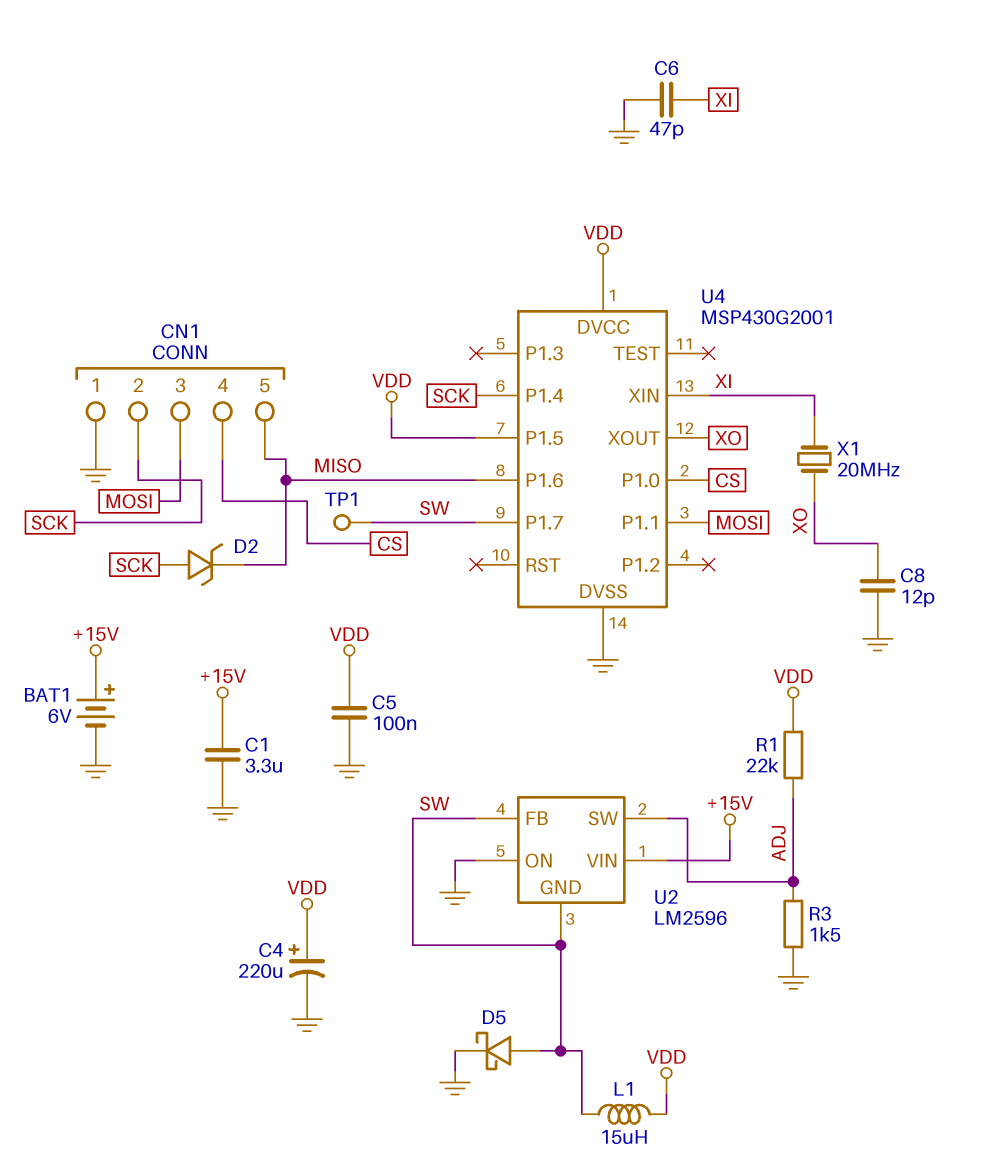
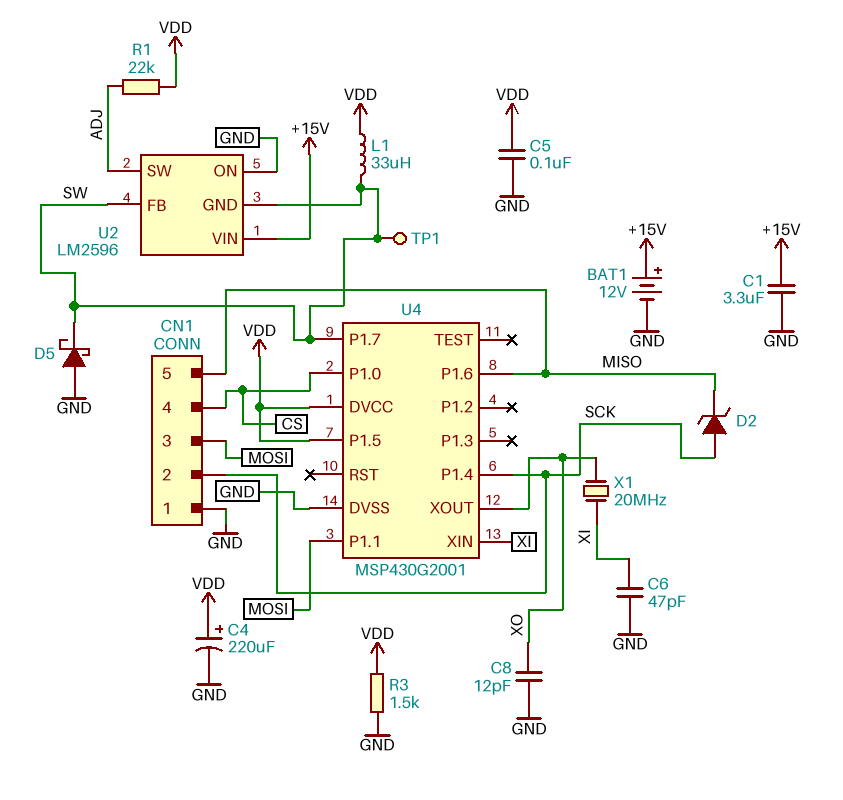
BAT1: 6V (plus +15V, minus GND) -> 12V (plus +15V, minus GND)
D5: schottky (A SW, K GND) -> schottky (A GND, K SW)
L1: 15uH (SW, VDD) -> 33uH (SW, VDD)
R3: 1.5k (ADJ, GND) -> 1.5k (GND, VDD)

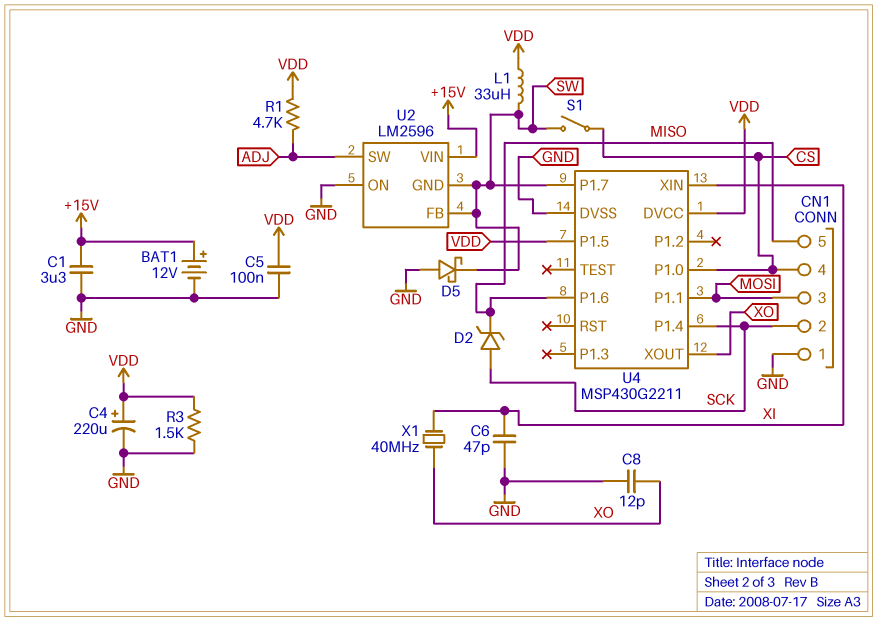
R1: 22k (ADJ, VDD) -> 4.7k (ADJ, VDD)
S1: none -> switch (CS, SW)
TP1: test point (SW) -> none
U4: MSP430G2001 -> MSP430G2211
X1: 20MHz (XI, XO) -> 40MHz (XI, XO)

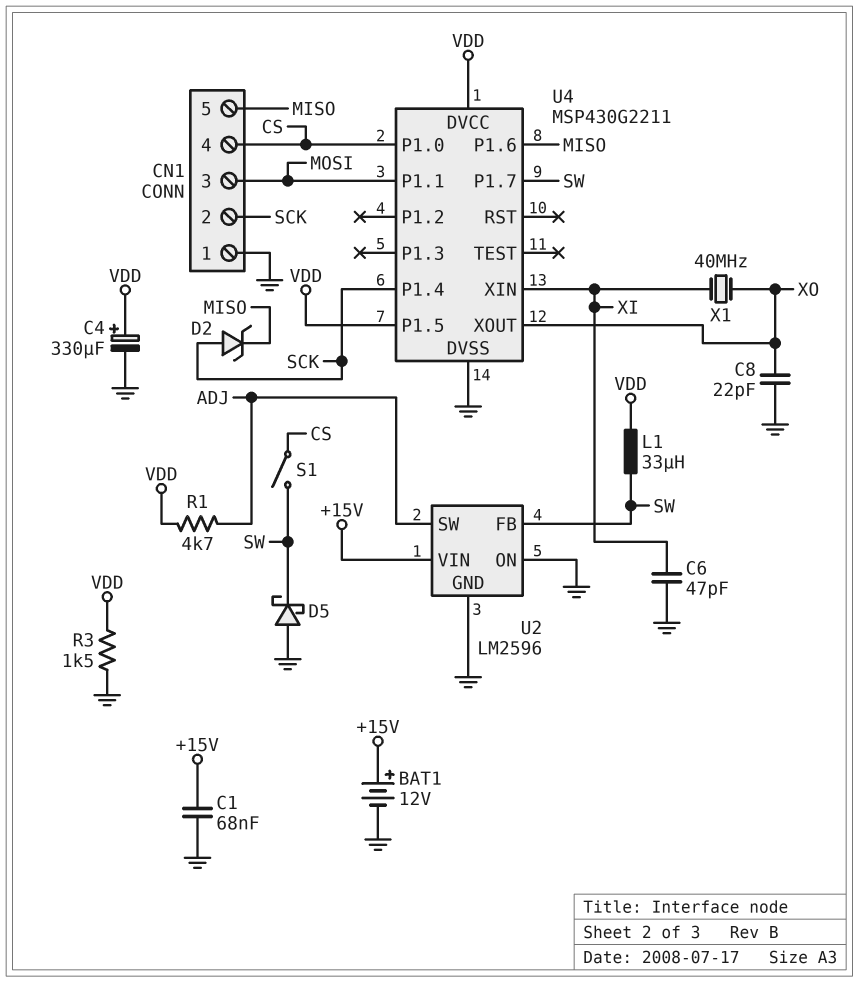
C1: 3.3uF (+15V, GND) -> 68nF (+15V, GND)
C4: 220uF (plus VDD, minus GND) -> 330uF (plus VDD, minus GND)
C5: 100nF (GND, VDD) -> none
C8: 12pF (GND, XO) -> 22pF (GND, XO)
U2 pin GND: SW -> GND

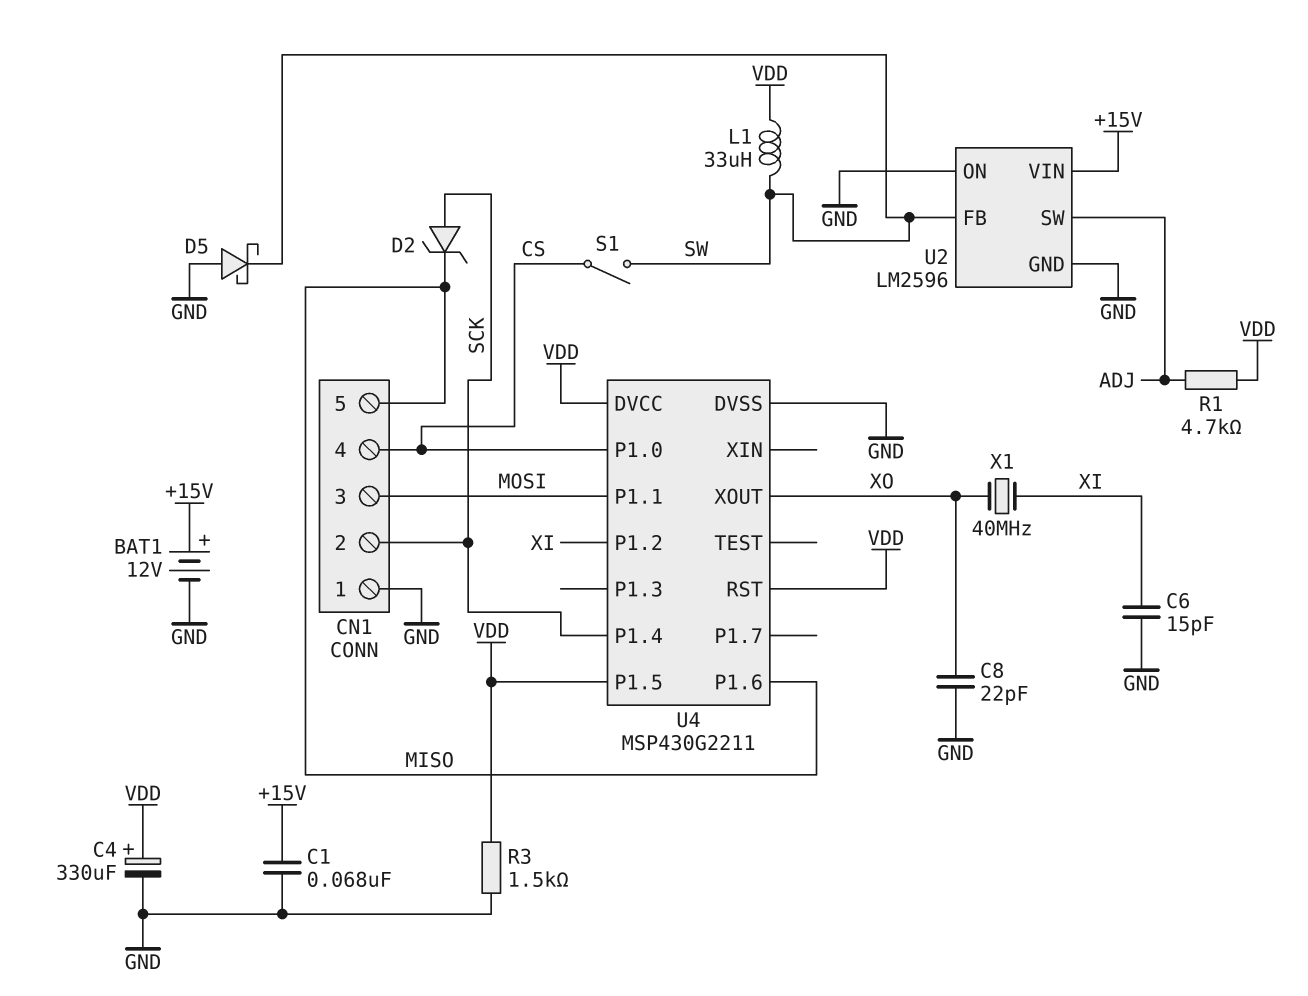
C6: 47pF (GND, XI) -> 15pF (GND, XI)
U4 pin P1.2: none -> XI
U4 pin P1.7: SW -> none
U4 pin RST: none -> VDD
U4 pin XIN: XI -> none

